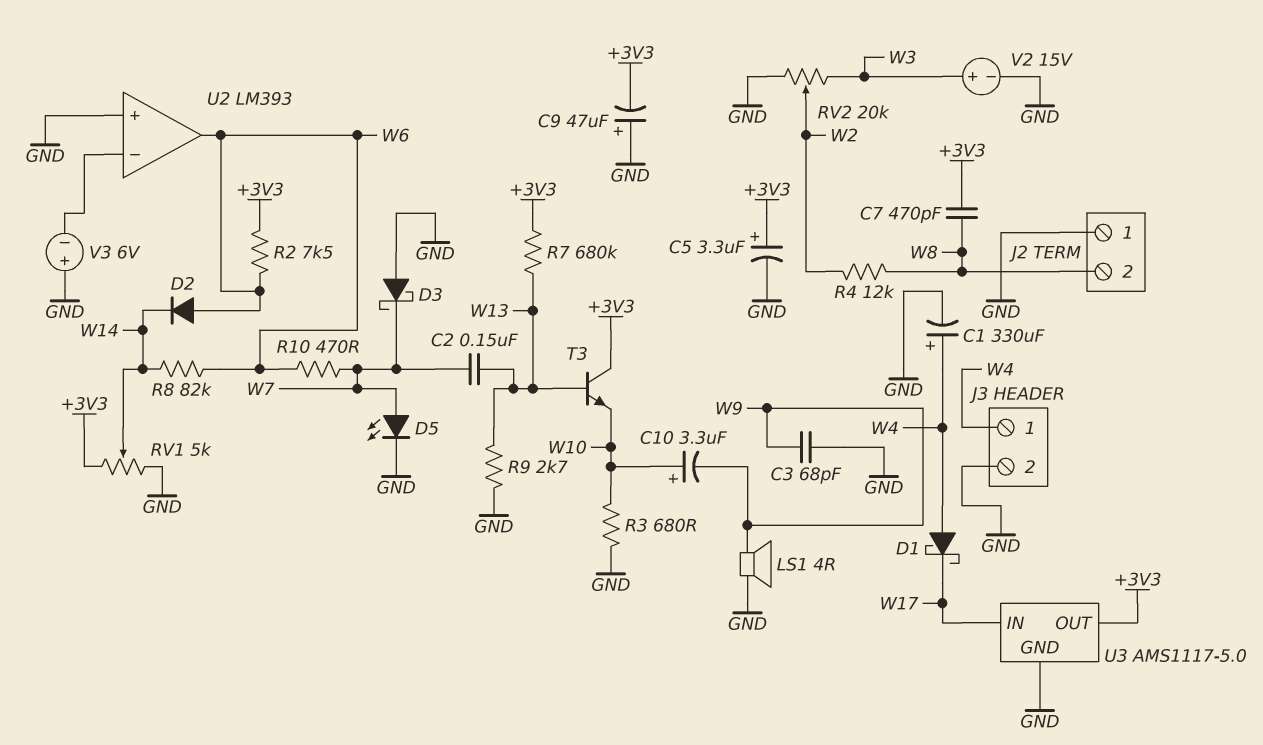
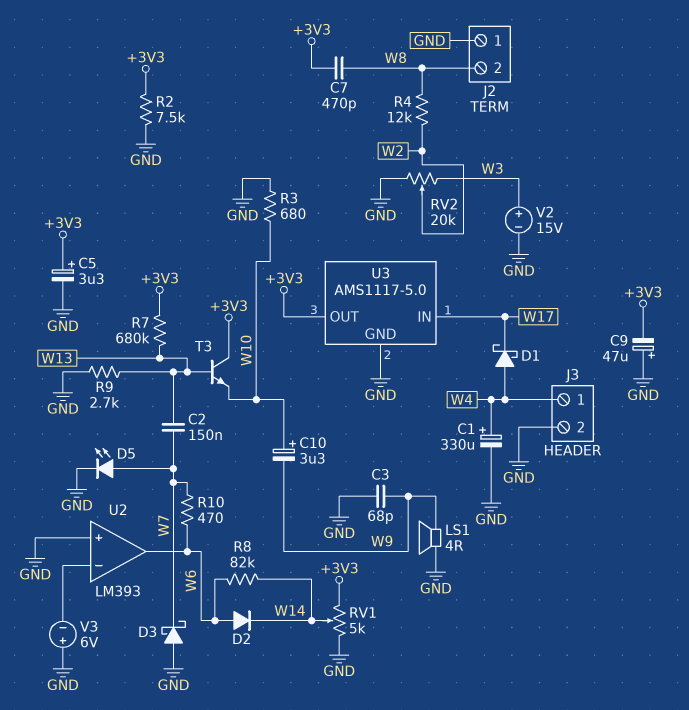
R2: 7.5k (+3V3, W6) -> 7.5k (+3V3, GND)

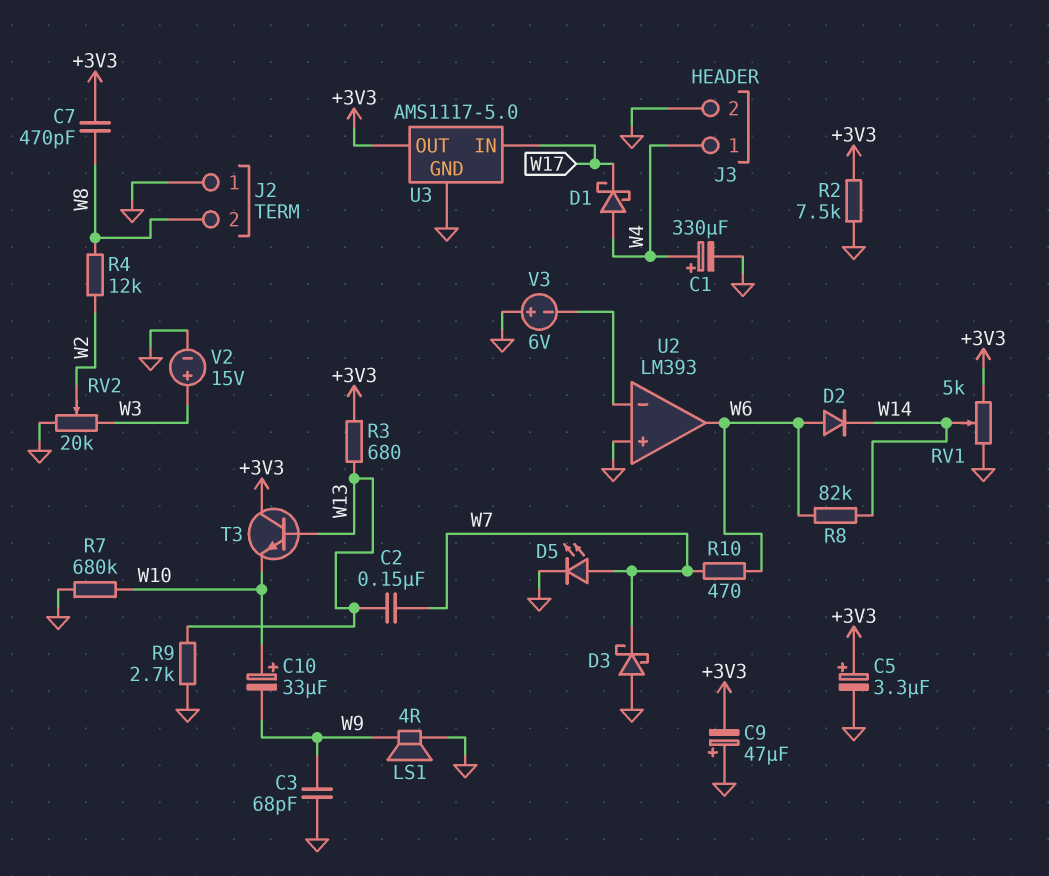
C10: 3.3uF (plus W10, minus W9) -> 33uF (plus W10, minus W9)
R3: 680 (GND, W10) -> 680 (+3V3, W13)
R7: 680k (+3V3, W13) -> 680k (GND, W10)

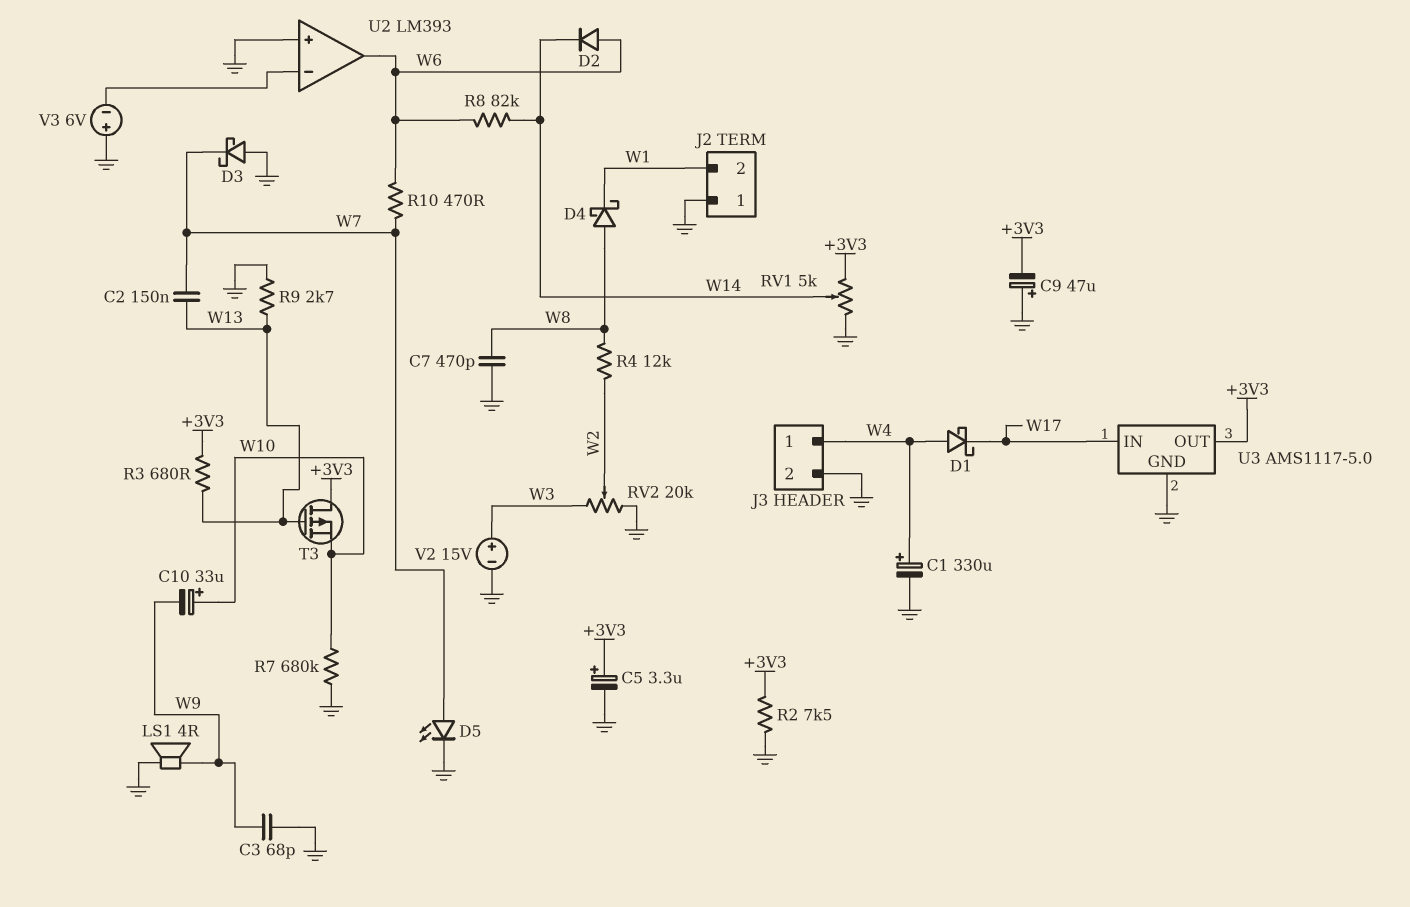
C7: 470pF (+3V3, W8) -> 470pF (GND, W8)
D4: none -> schottky (A W8, K W1)
J2 pin 2: W8 -> W1
T3: NPN (B W13, C +3V3, E W10) -> PMOS (G W13, D +3V3, S W10)

